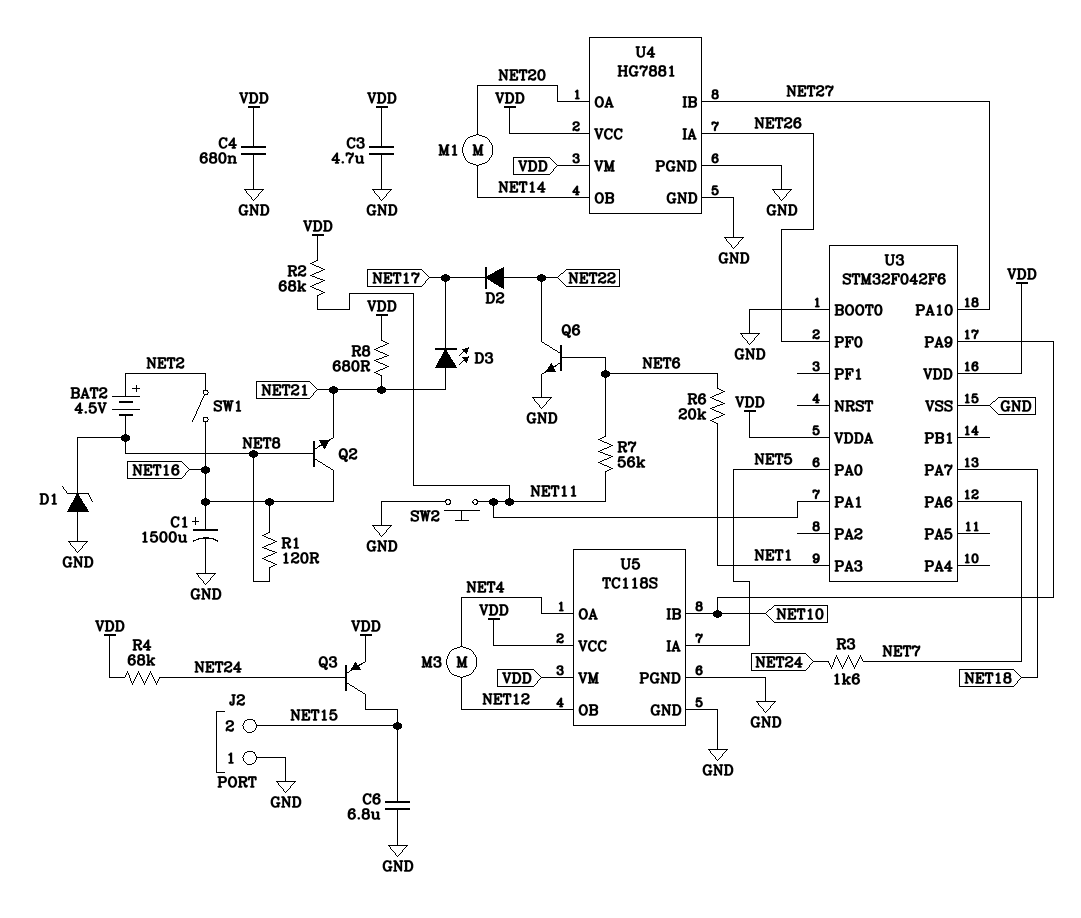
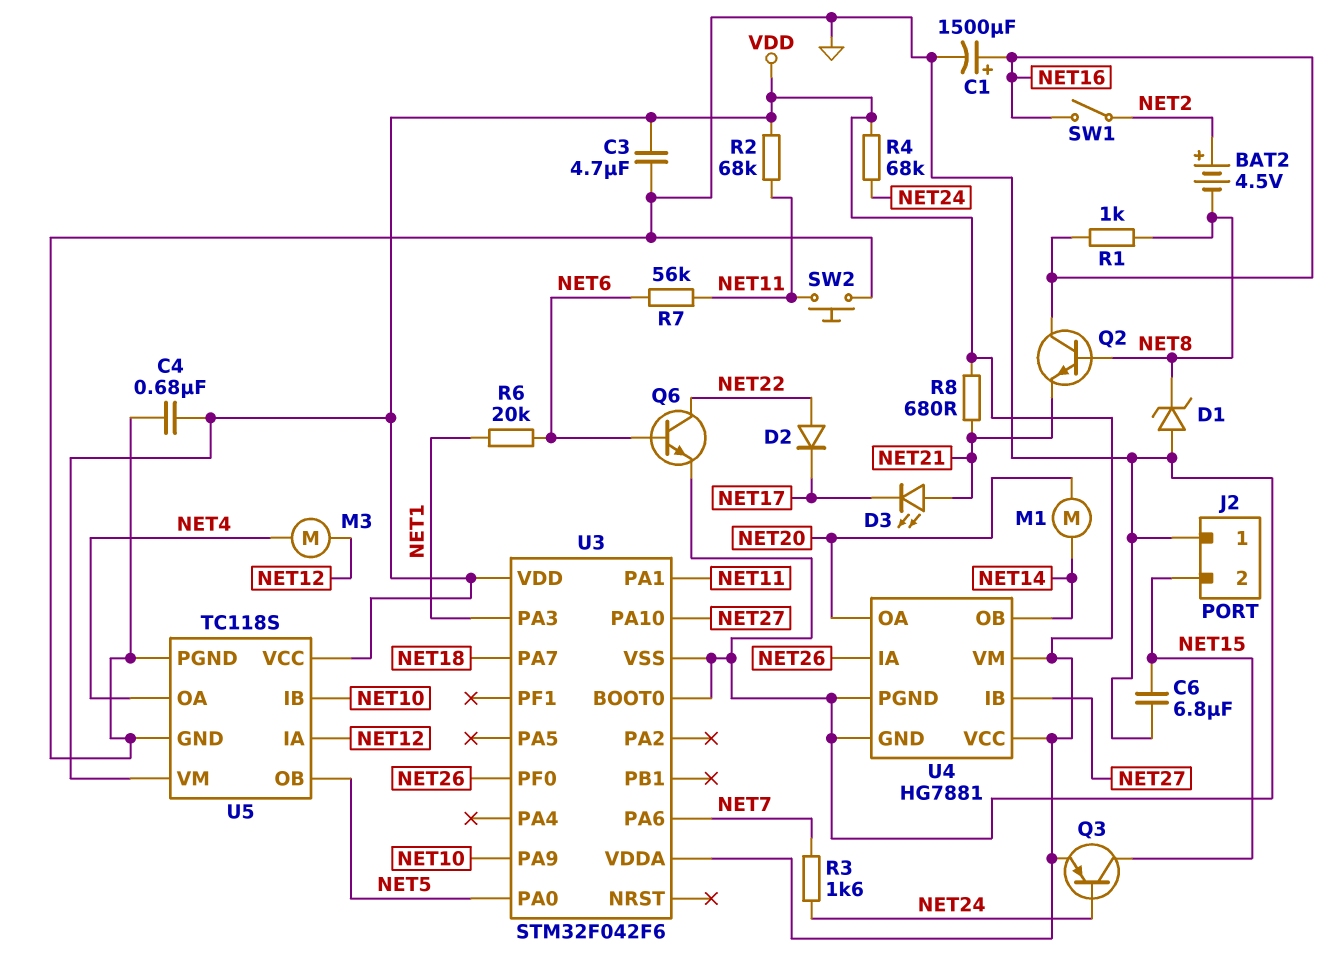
R1: 120 (NET8, NET16) -> 1k (NET8, NET16)
U5 pin IA: NET5 -> NET12
U5 pin OB: NET12 -> NET5

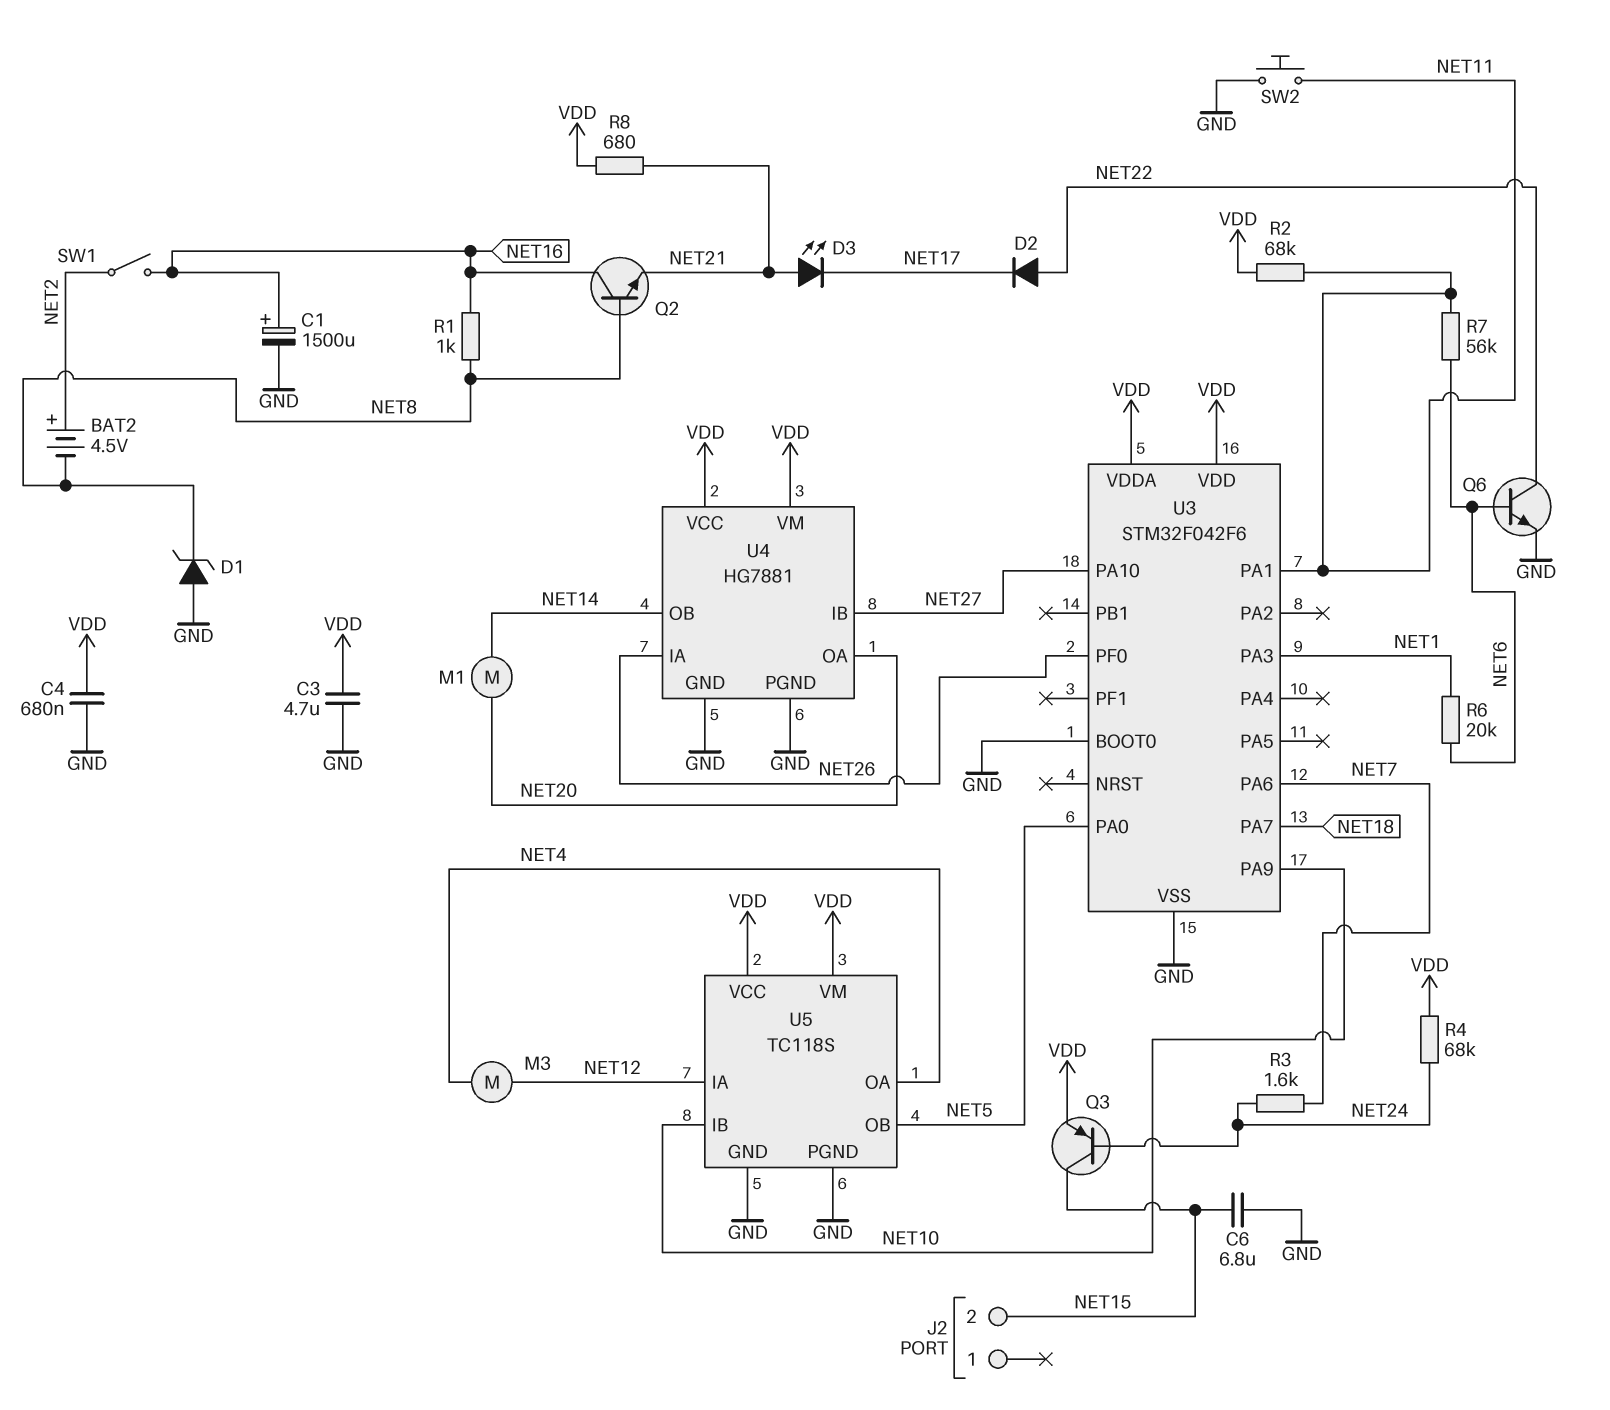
J2 pin 1: GND -> none

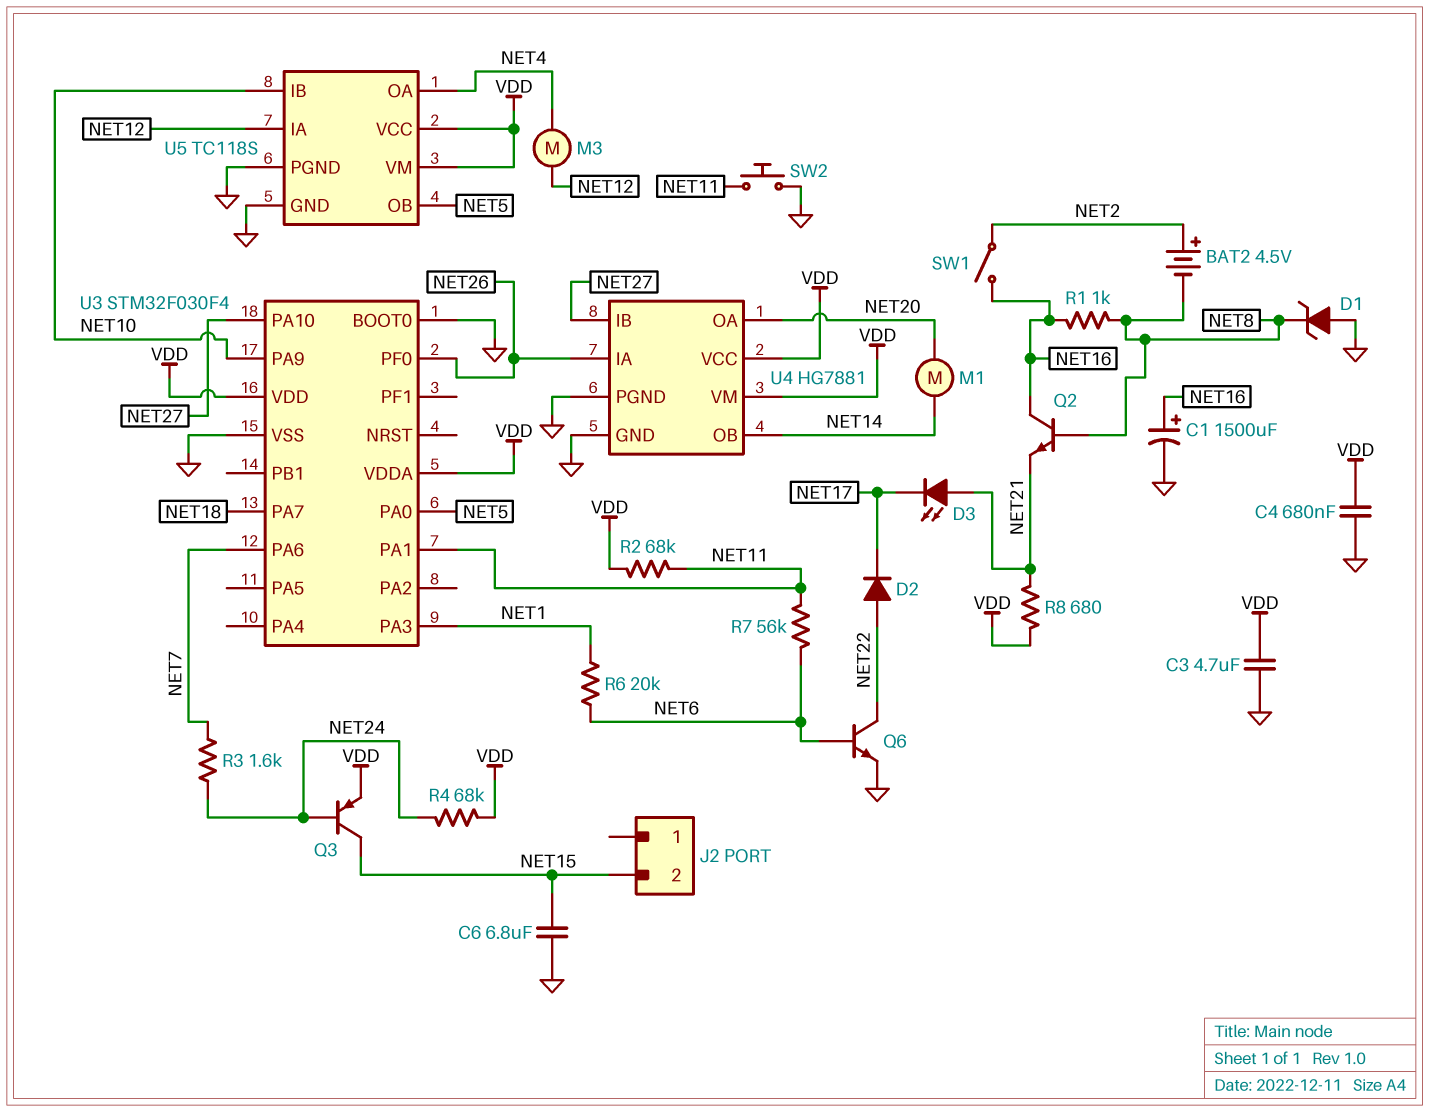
U3: STM32F042F6 -> STM32F030F4

